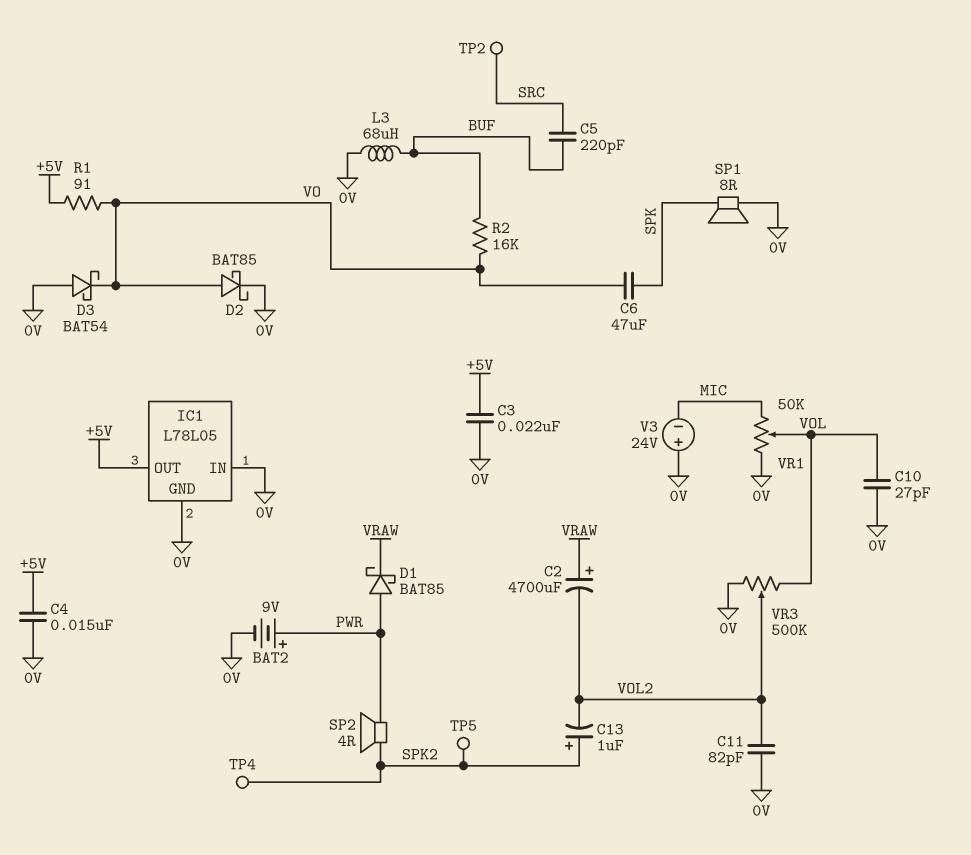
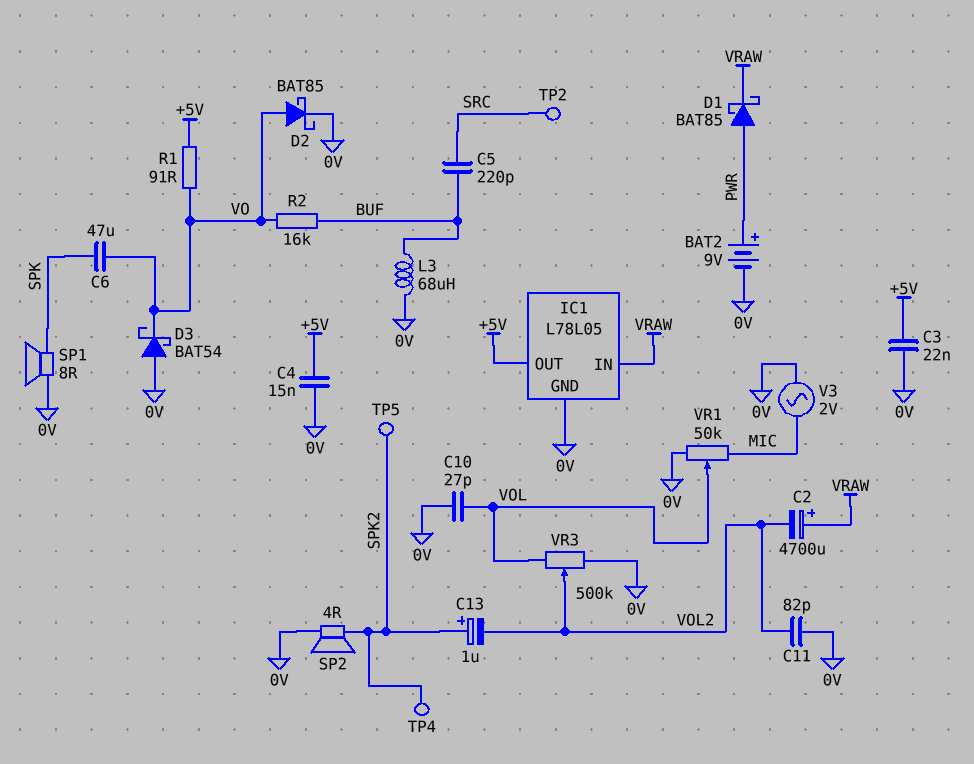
IC1 pin IN: 0V -> VRAW
SP2: speaker 4R (PWR, SPK2) -> speaker 4R (0V, SPK2)
V3: 24V (plus 0V, minus MIC) -> AC 2V (0V, MIC)

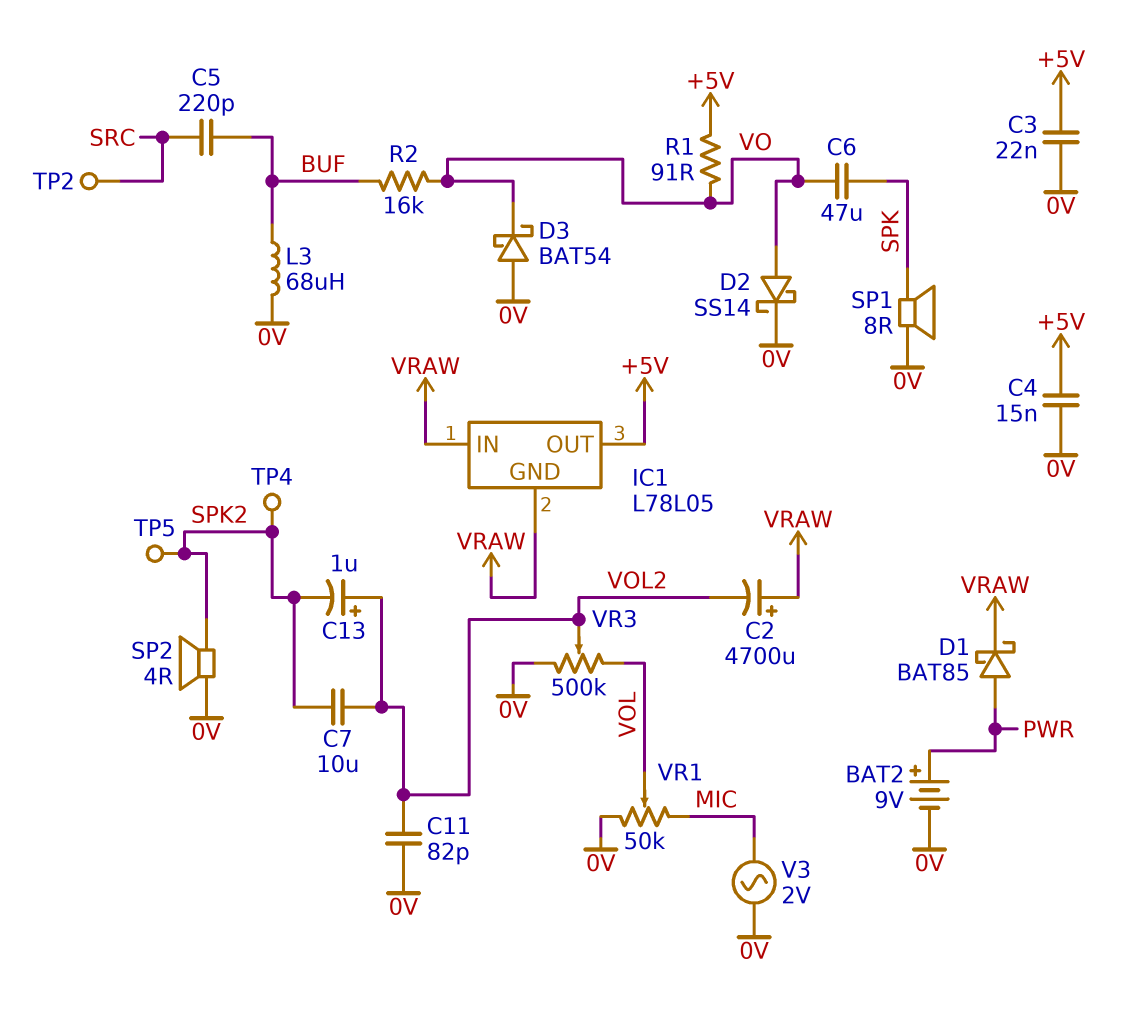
C7: none -> 10uF (SPK2, VOL2)
C10: 27pF (0V, VOL) -> none
C13: 1uF (plus SPK2, minus VOL2) -> 1uF (plus VOL2, minus SPK2)
D2: schottky BAT85 (A VO, K 0V) -> schottky SS14 (A VO, K 0V)
IC1 pin GND: 0V -> VRAW

